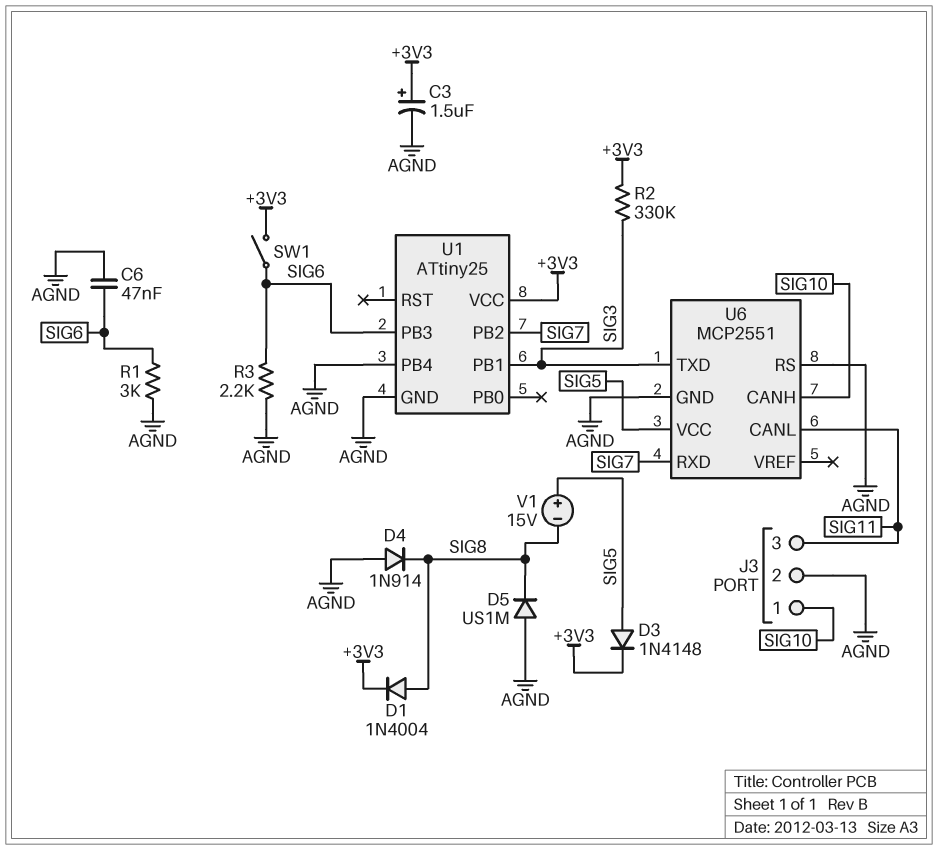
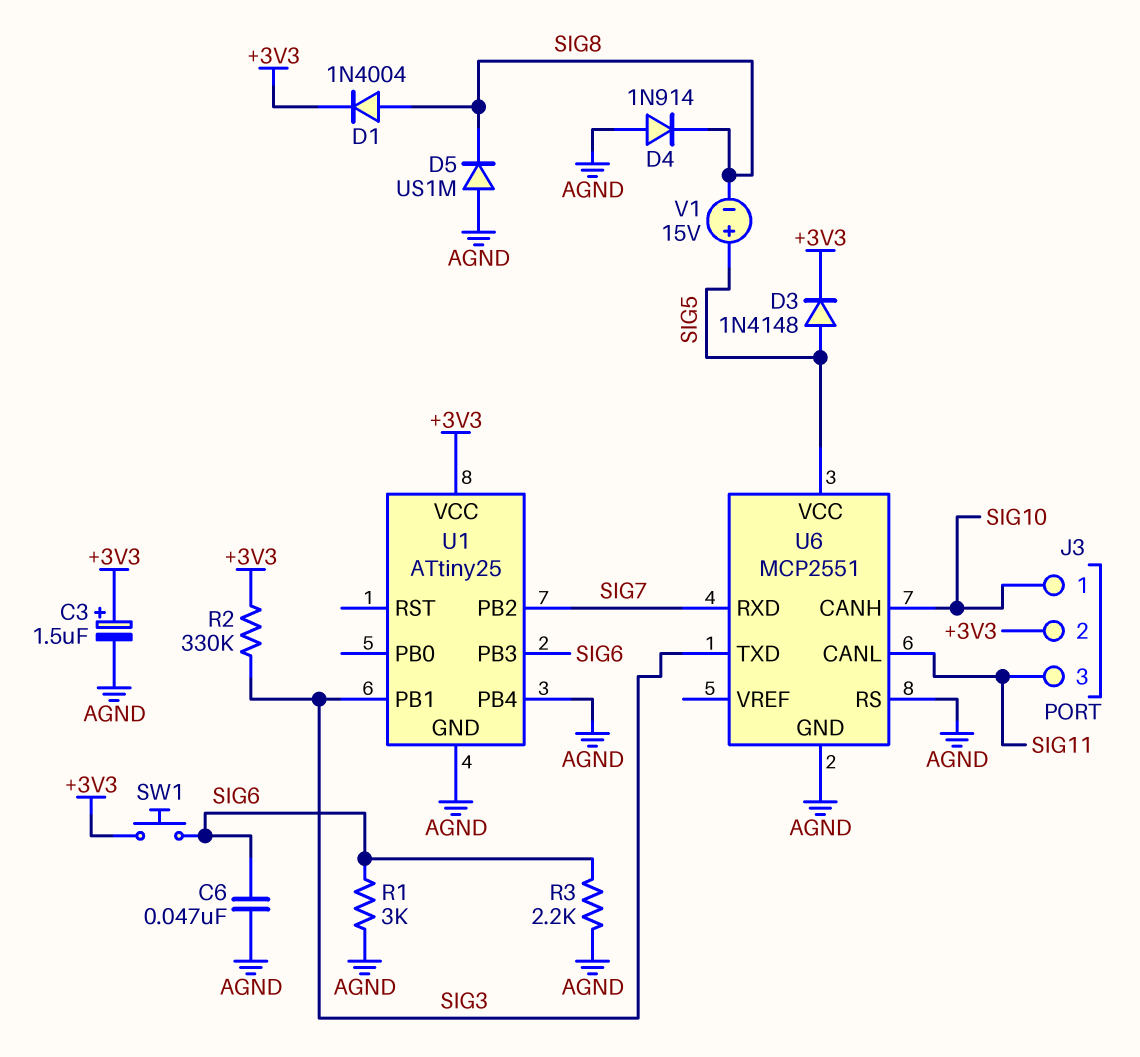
J3 pin 2: AGND -> +3V3
SW1: switch (+3V3, SIG6) -> button (+3V3, SIG6)

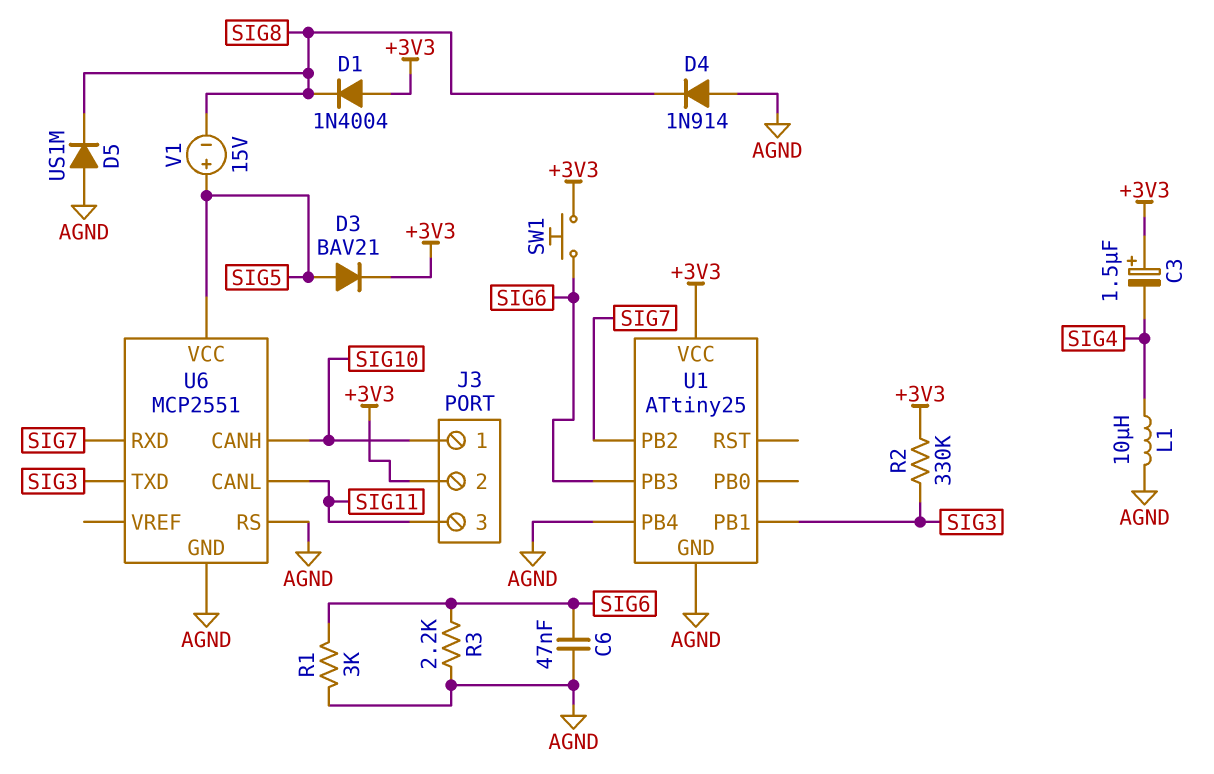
C3: 1.5uF (plus +3V3, minus AGND) -> 1.5uF (plus +3V3, minus SIG4)
D1: diode 1N4004 (A SIG8, K +3V3) -> diode 1N4004 (A +3V3, K SIG8)
D3: diode 1N4148 (A SIG5, K +3V3) -> diode BAV21 (A SIG5, K +3V3)
L1: none -> 10uH (AGND, SIG4)

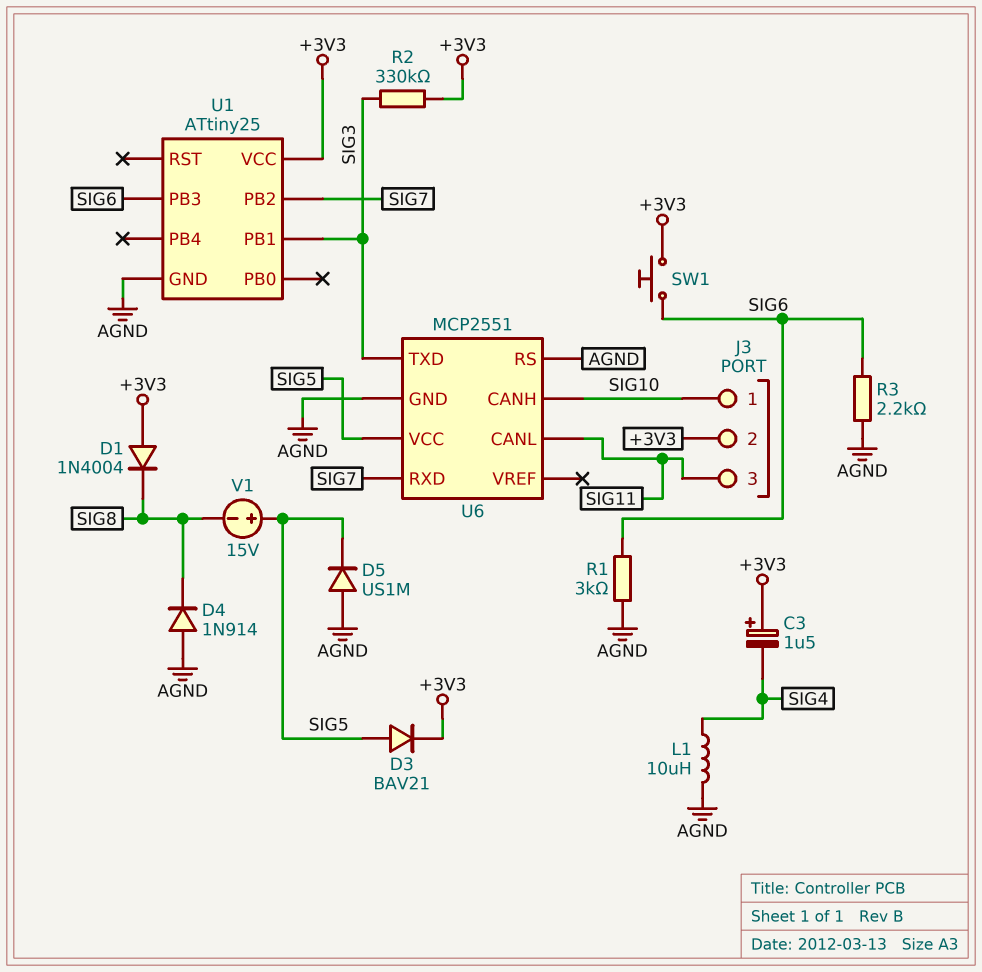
C6: 47nF (AGND, SIG6) -> none
D5: diode US1M (A AGND, K SIG8) -> diode US1M (A AGND, K SIG5)
U1 pin PB4: AGND -> none

